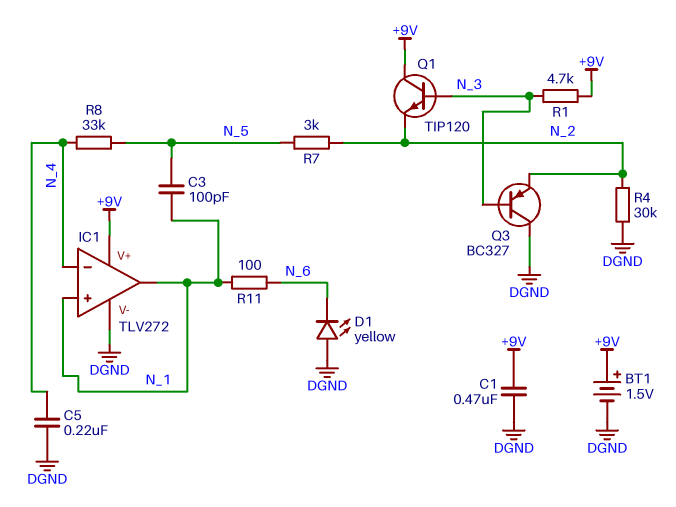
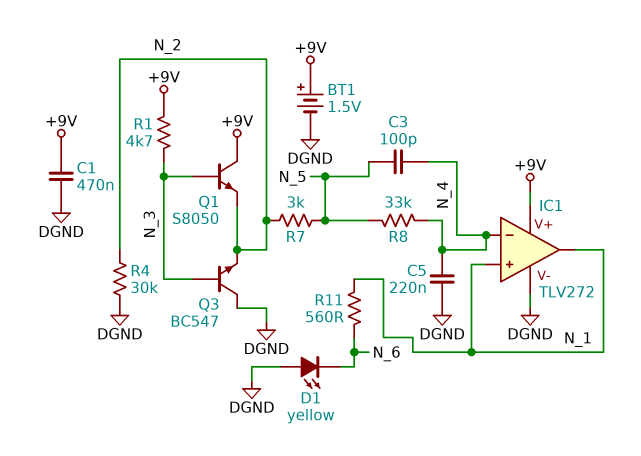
C3: 100pF (N_1, N_5) -> 100pF (N_4, N_5)
Q1: NPN TIP120 (B N_3, C +9V, E N_2) -> NPN S8050 (B N_3, C +9V, E N_2)
Q3: PNP BC327 (B N_3, C DGND, E N_2) -> NPN BC547 (B N_3, C DGND, E N_2)
R11: 100 (N_1, N_6) -> 560 (N_1, N_6)

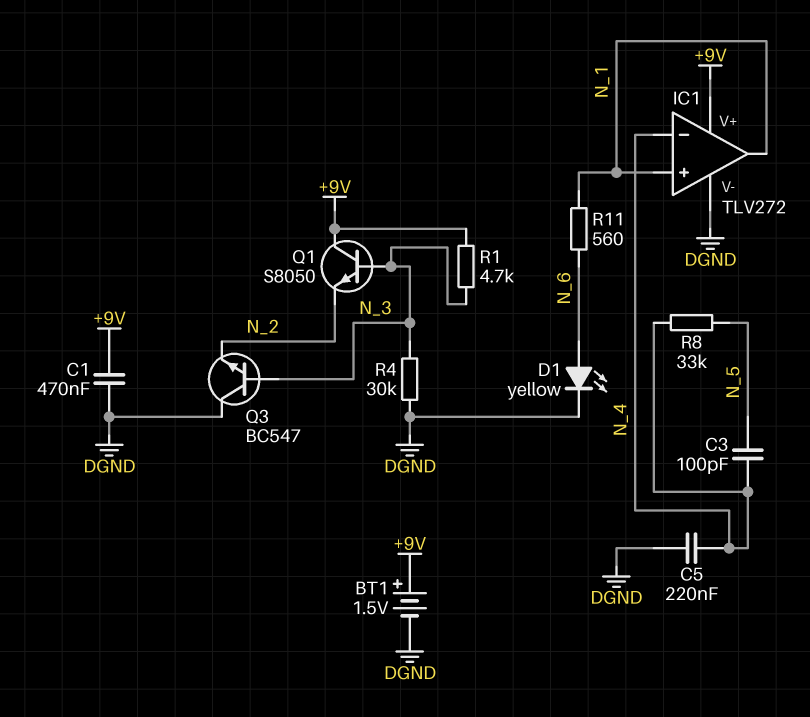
D1: LED yellow (A DGND, K N_6) -> LED yellow (A N_6, K DGND)
R4: 30k (DGND, N_2) -> 30k (DGND, N_3)
R7: 3k (N_2, N_5) -> none

